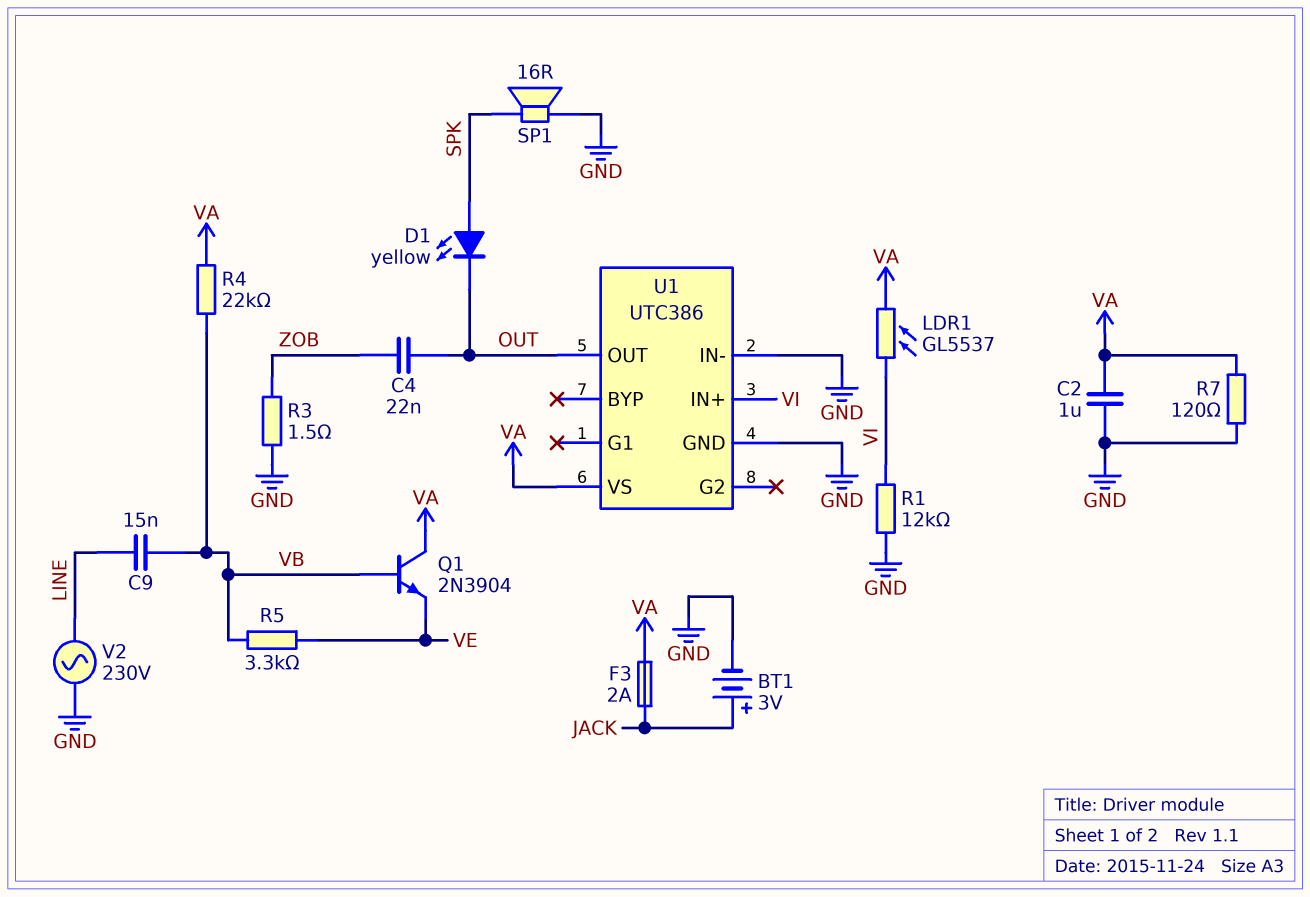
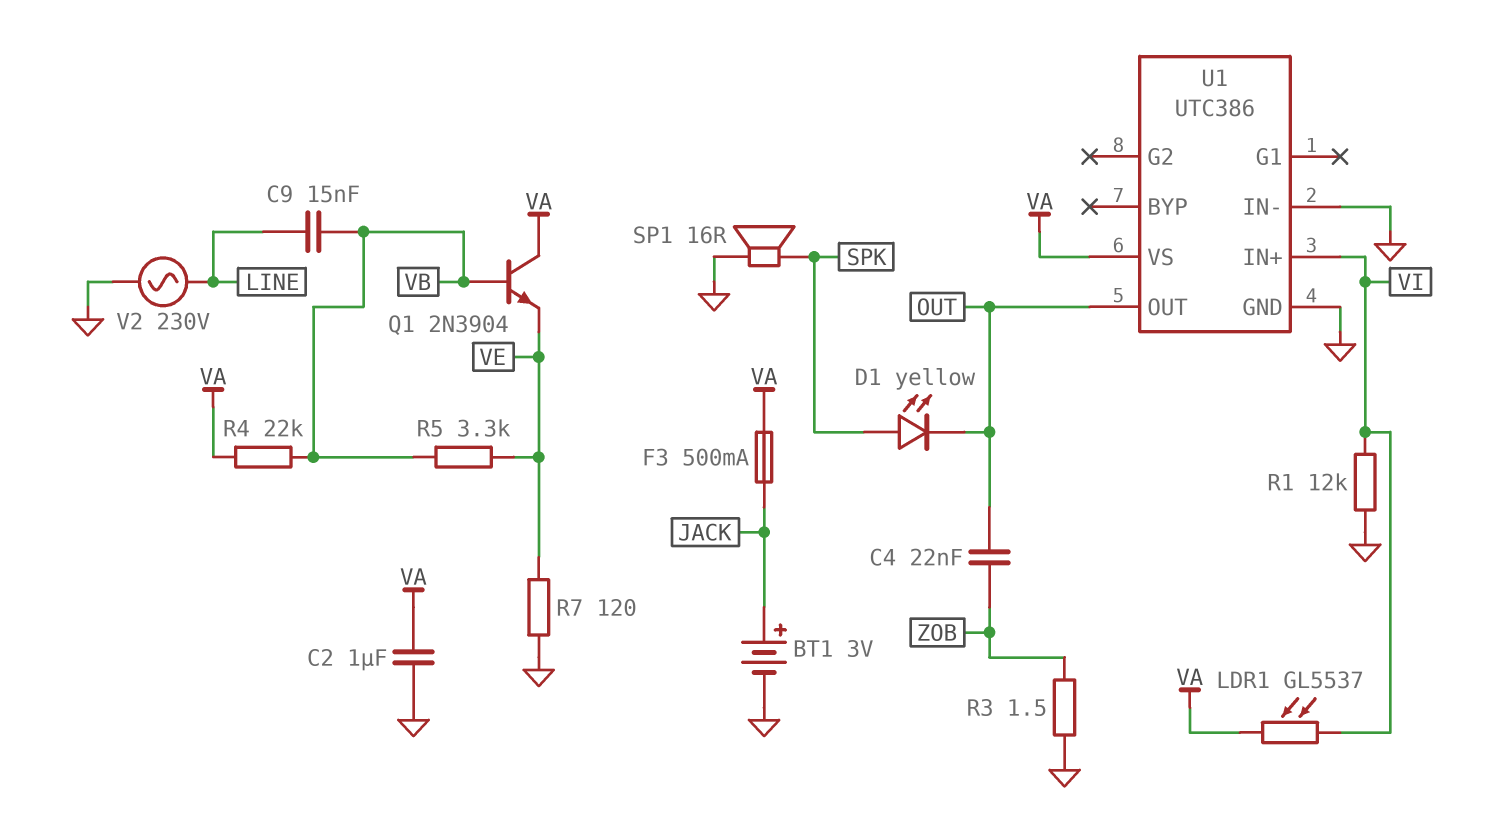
F3: 2A (JACK, VA) -> 500mA (JACK, VA)
R7: 120 (GND, VA) -> 120 (GND, VE)

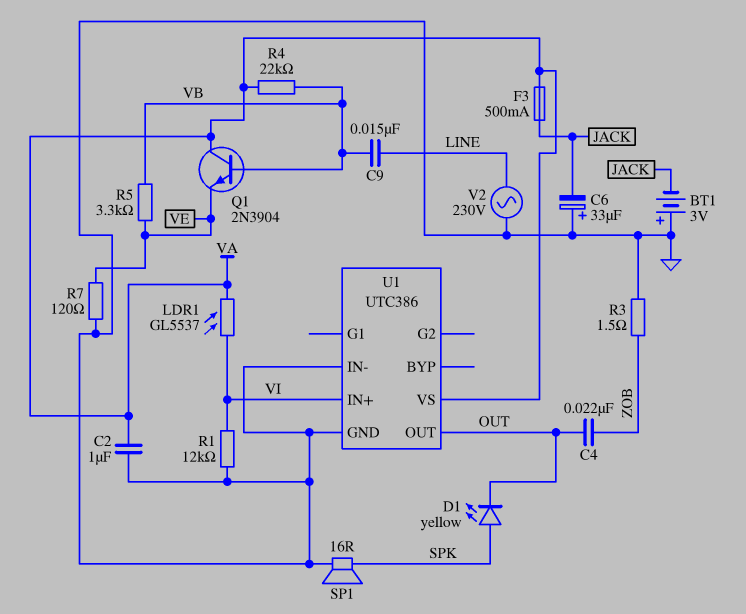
BT1: 3V (plus JACK, minus GND) -> 3V (plus GND, minus JACK)
C6: none -> 33uF (plus GND, minus JACK)

